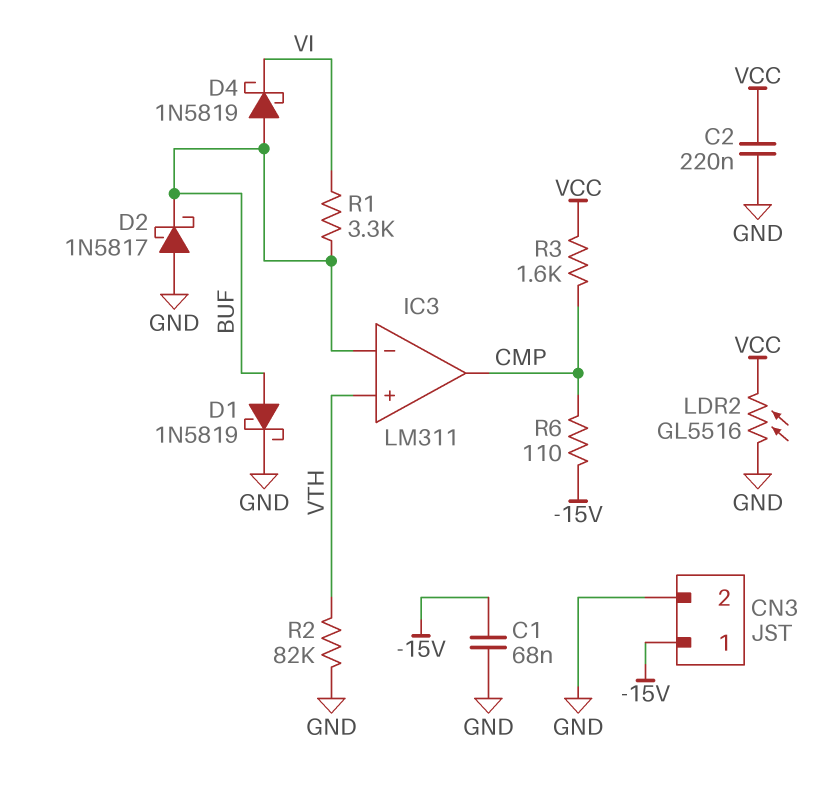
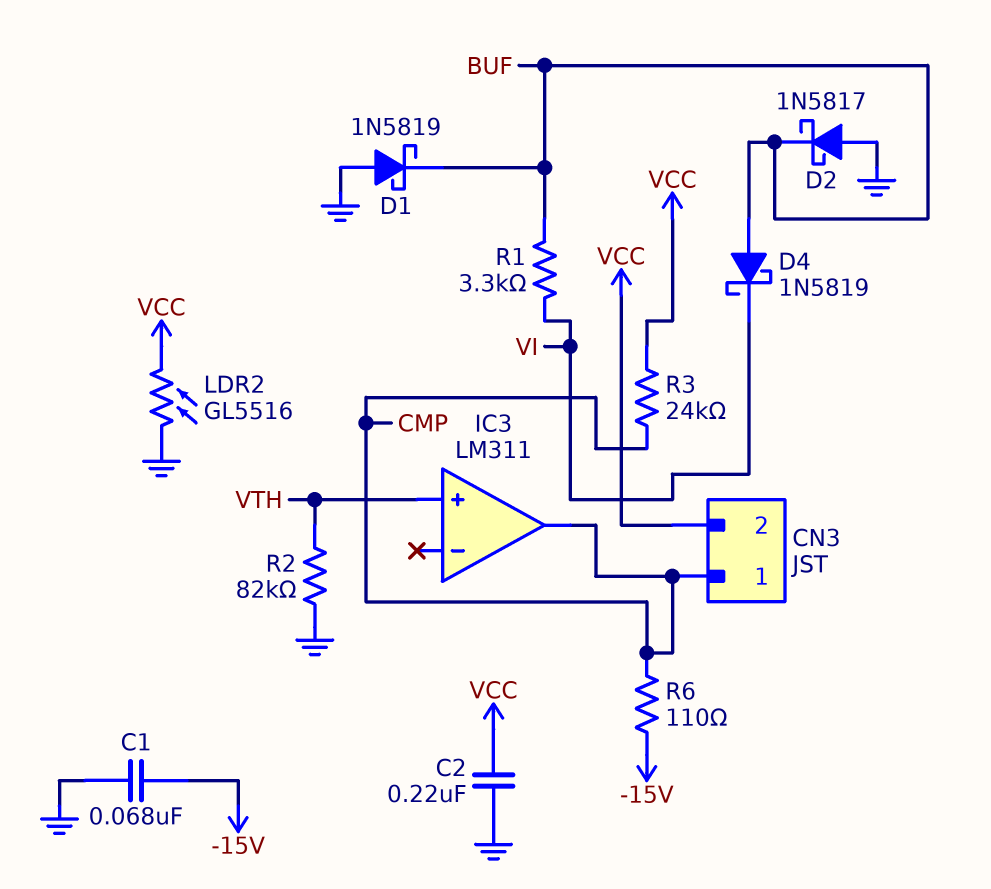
CN3 pin 1: -15V -> CMP
CN3 pin 2: GND -> VCC
D1: schottky 1N5819 (A BUF, K GND) -> schottky 1N5819 (A GND, K BUF)
IC3 pin in-: BUF -> none
R3: 1.6k (CMP, VCC) -> 24k (CMP, VCC)

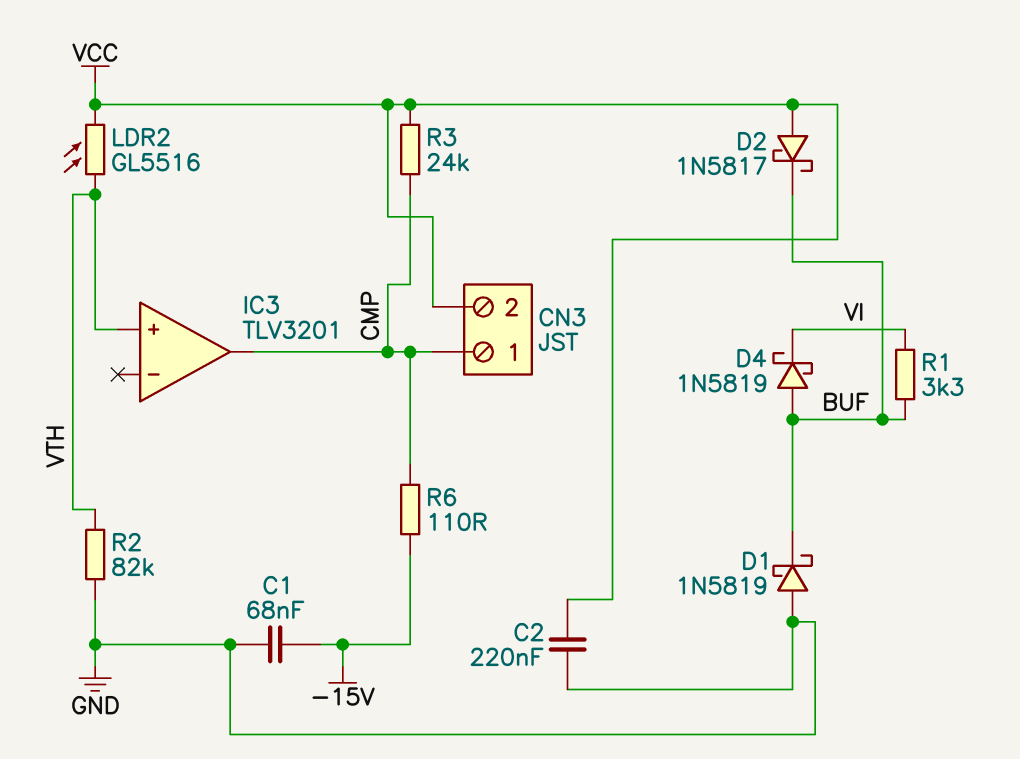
D2: schottky 1N5817 (A GND, K BUF) -> schottky 1N5817 (A VCC, K BUF)
IC3: LM311 -> TLV3201
LDR2: GL5516 (GND, VCC) -> GL5516 (VCC, VTH)

